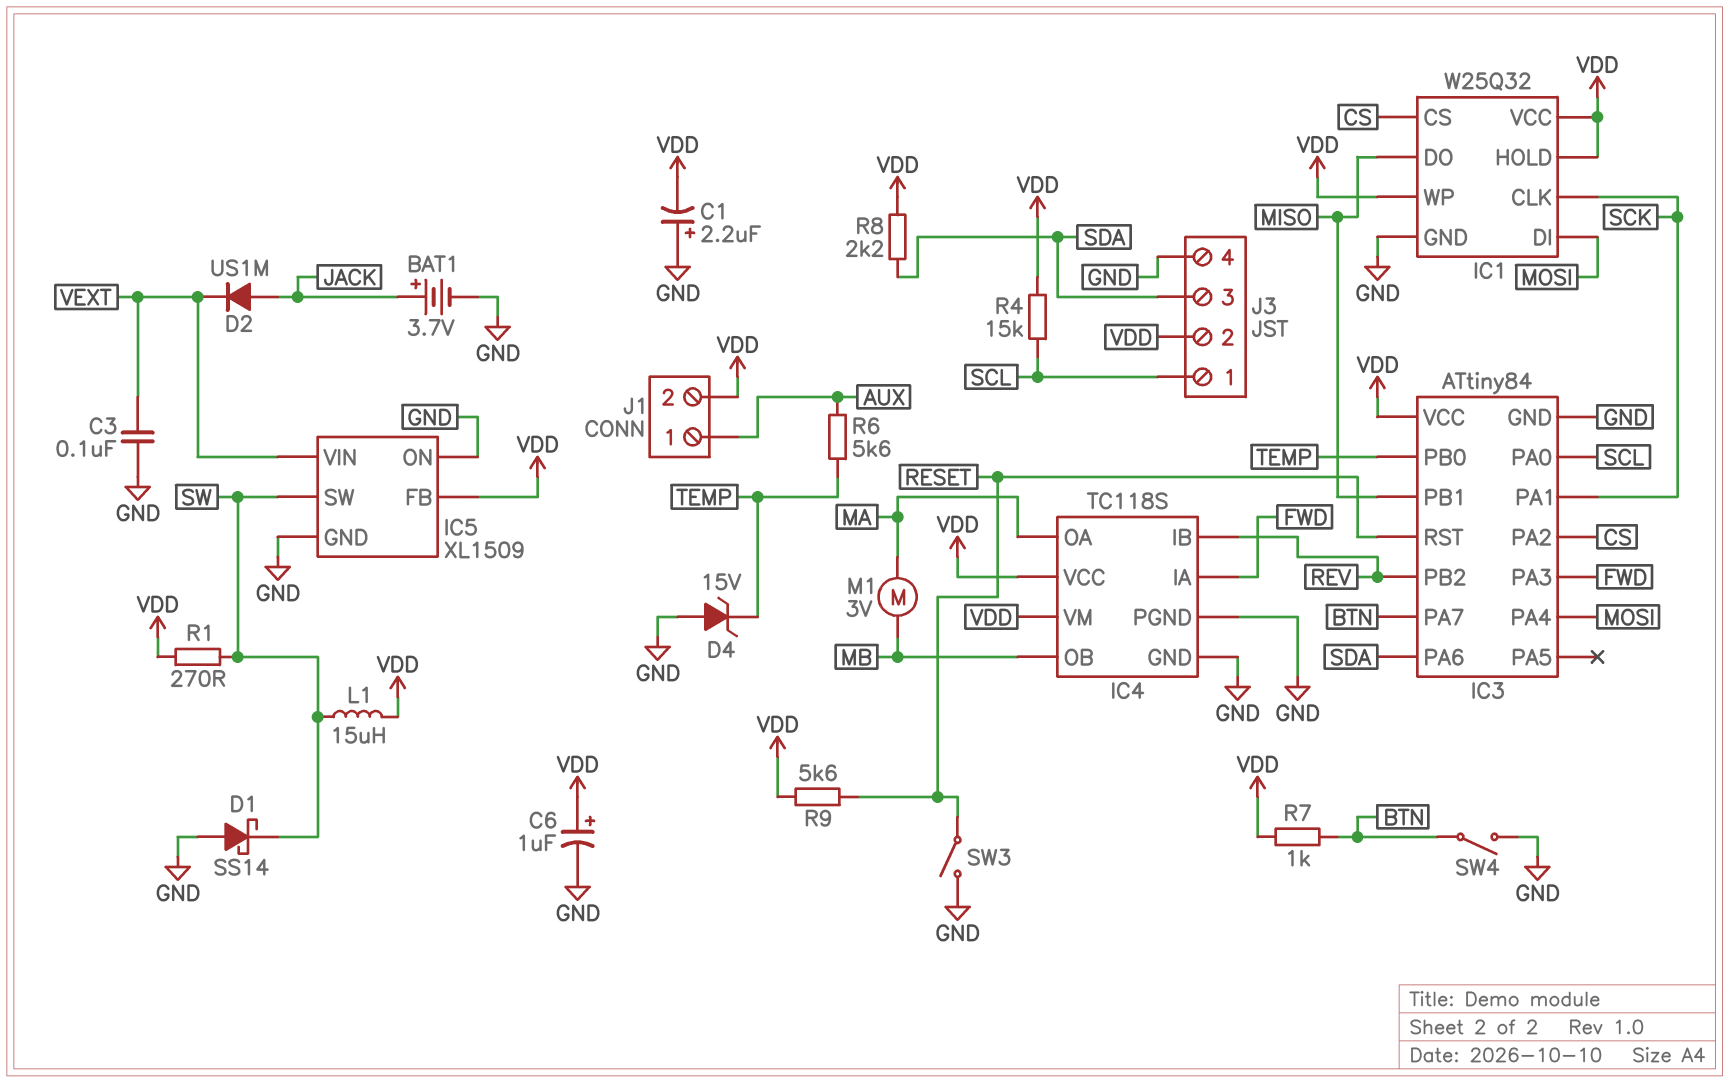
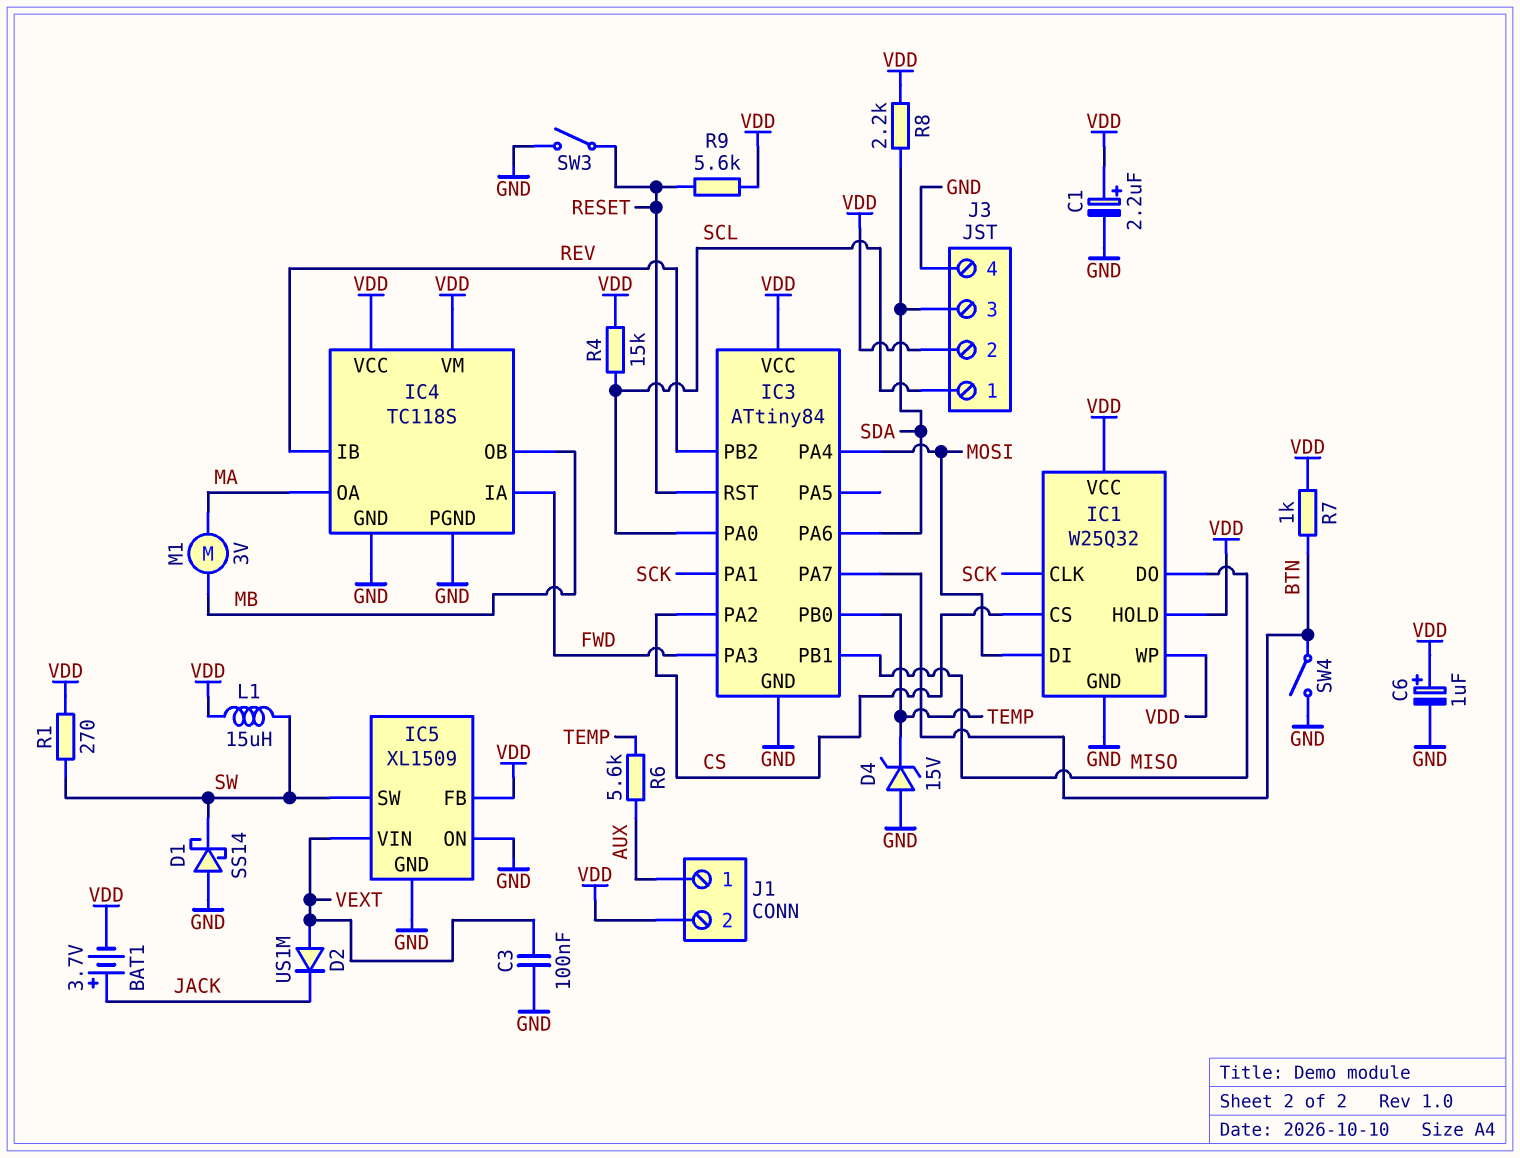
BAT1: 3.7V (plus JACK, minus GND) -> 3.7V (plus JACK, minus VDD)
C1: 2.2uF (plus GND, minus VDD) -> 2.2uF (plus VDD, minus GND)
D2: diode US1M (A JACK, K VEXT) -> diode US1M (A VEXT, K JACK)

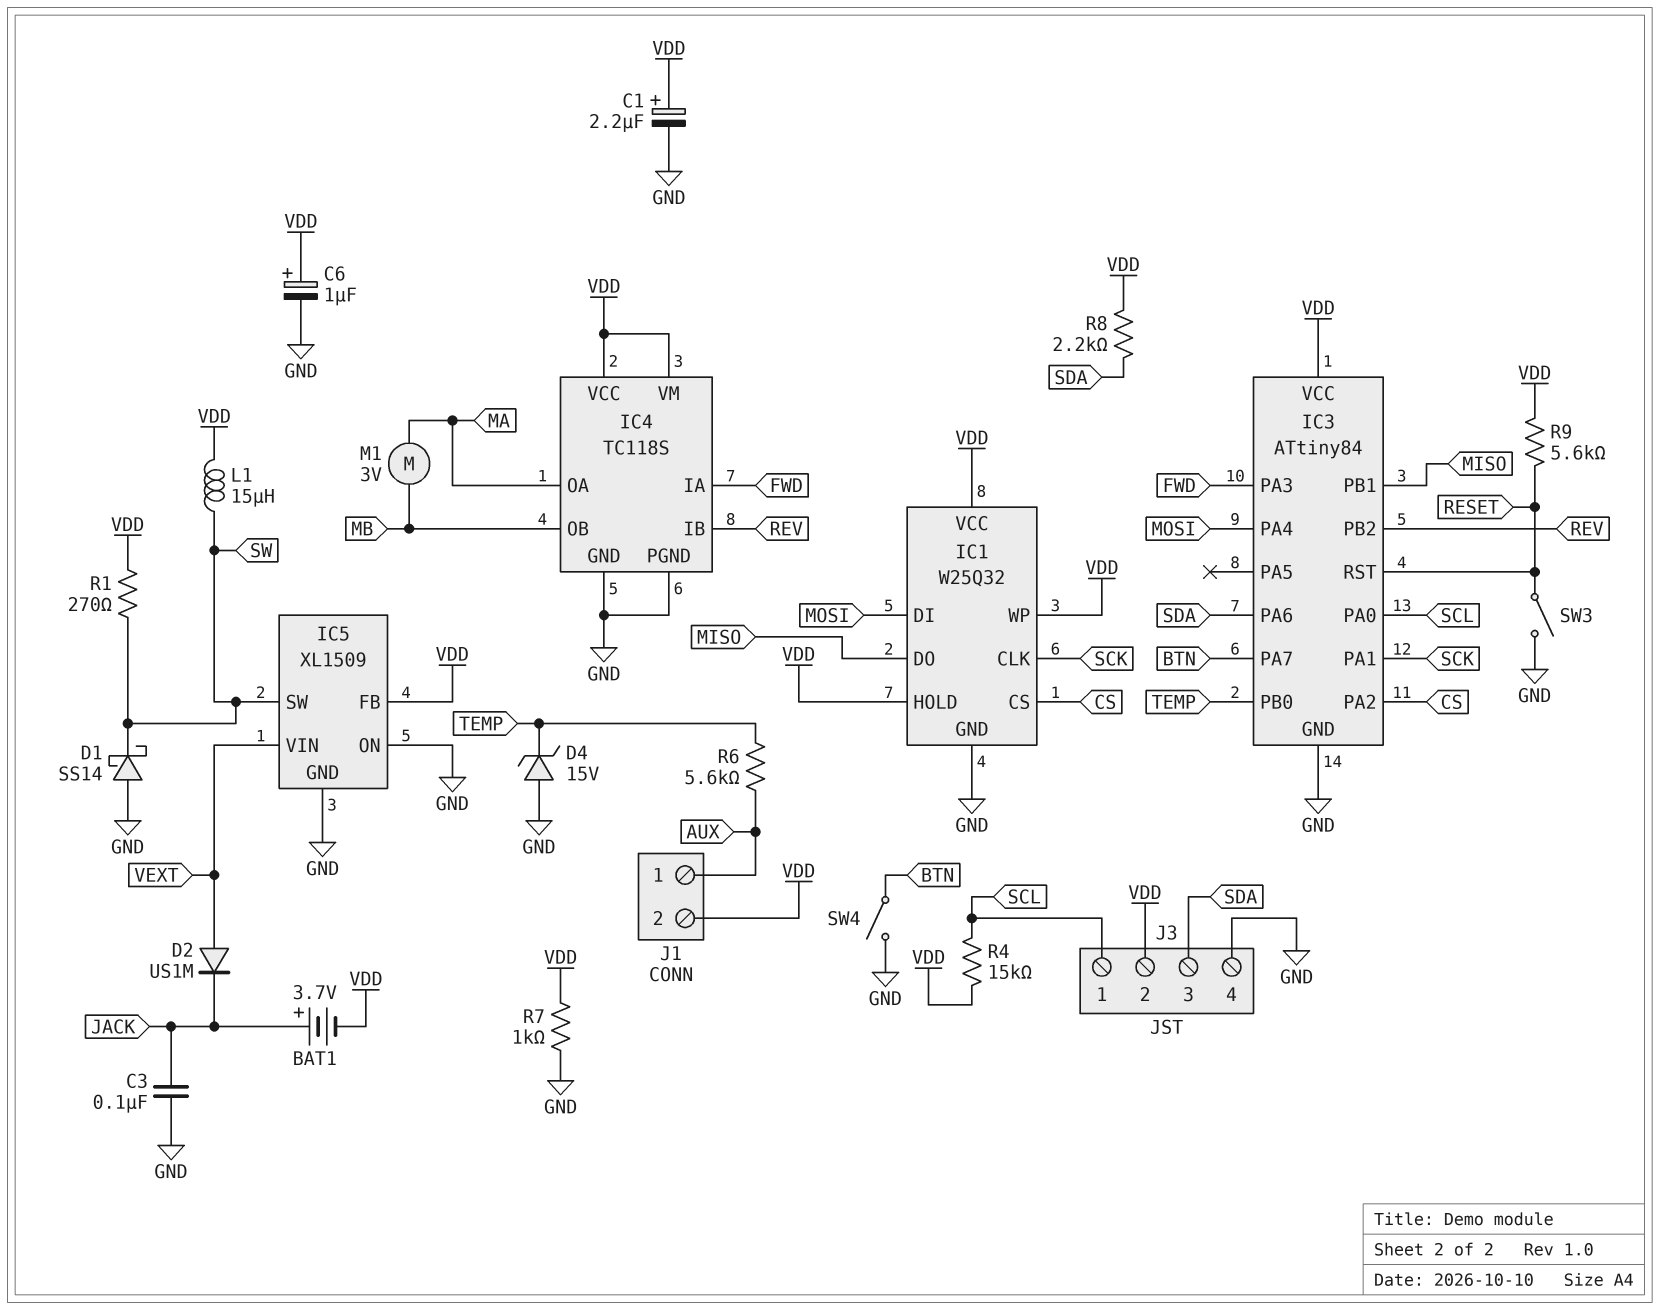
C3: 100nF (GND, VEXT) -> 100nF (GND, JACK)
R7: 1k (BTN, VDD) -> 1k (GND, VDD)

